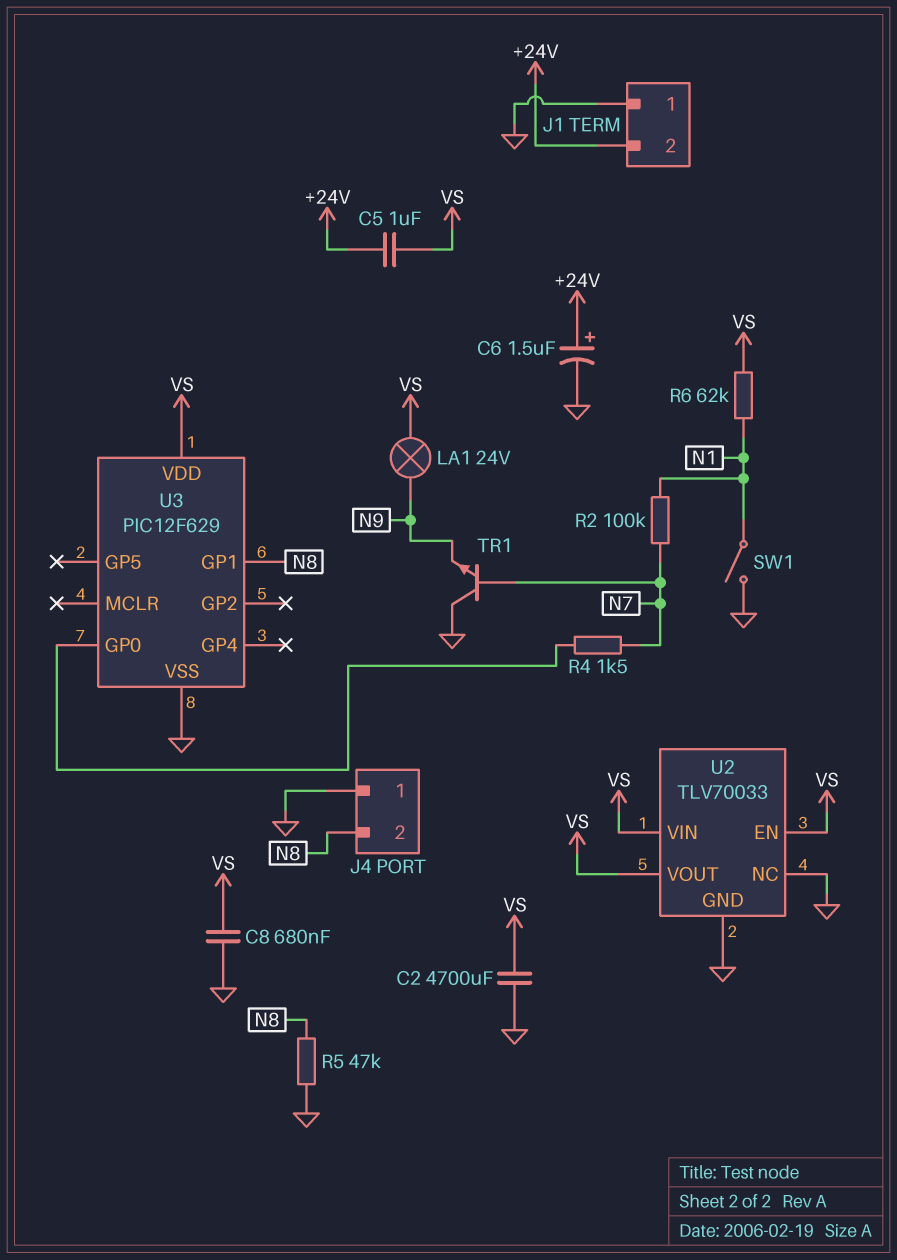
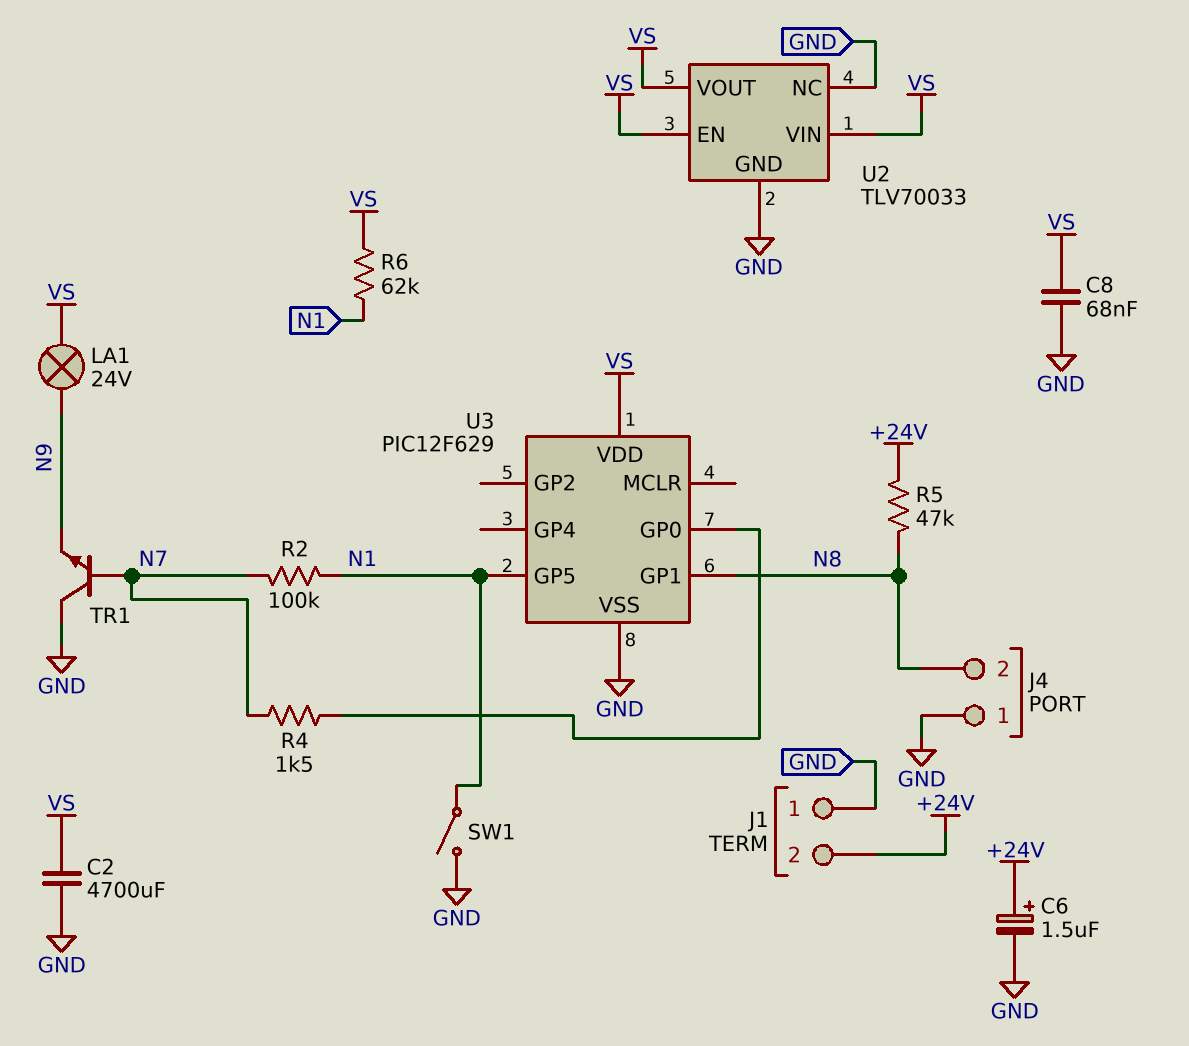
C5: 1uF (+24V, VS) -> none
C8: 680nF (GND, VS) -> 68nF (GND, VS)
R5: 47k (GND, N8) -> 47k (+24V, N8)
U3 pin GP5: none -> N1

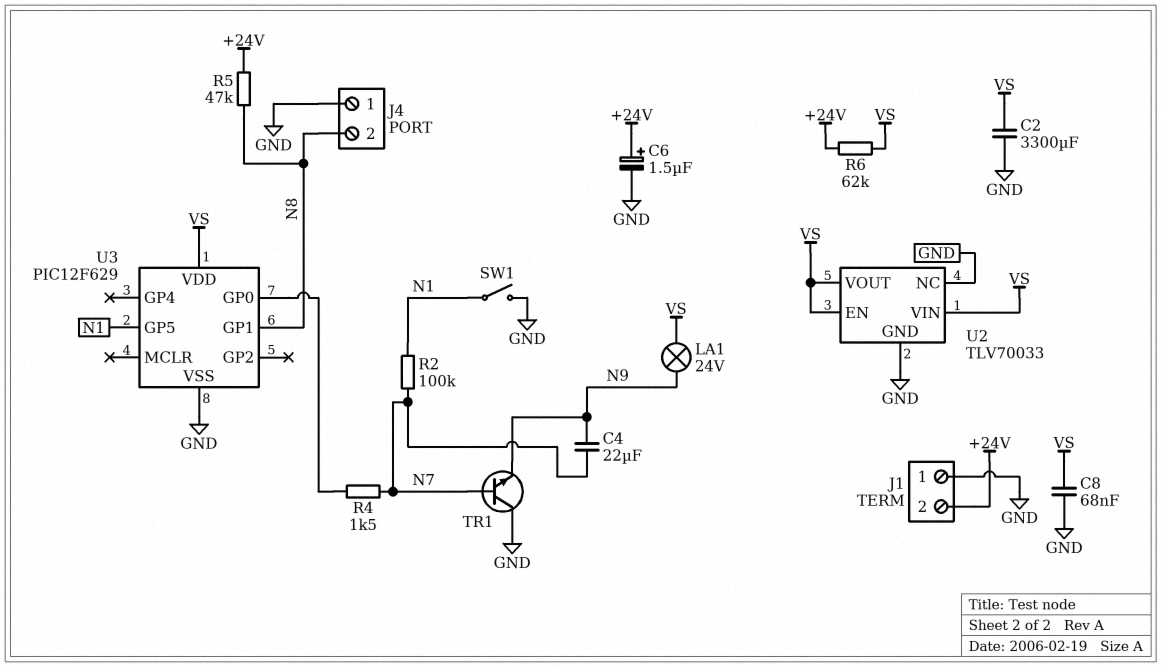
C2: 4700uF (GND, VS) -> 3300uF (GND, VS)
C4: none -> 22uF (N7, N9)
R6: 62k (N1, VS) -> 62k (+24V, VS)

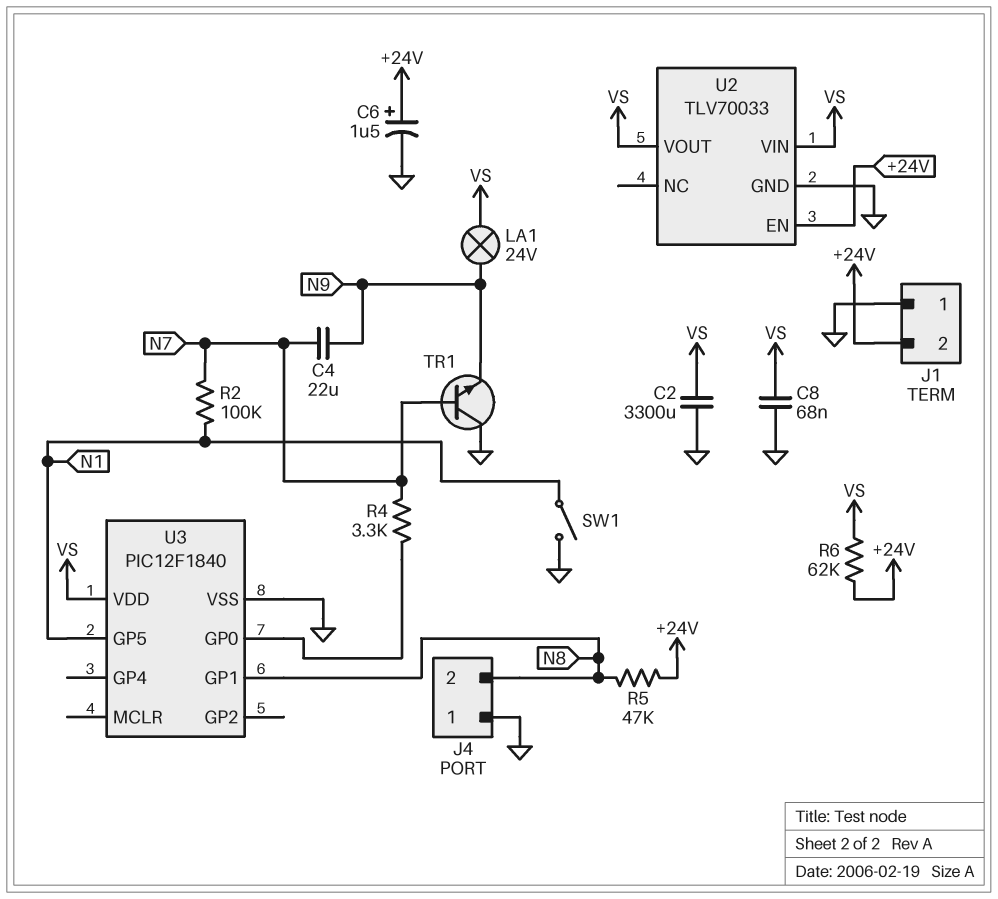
R4: 1.5k (N7, U3/GP0) -> 3.3k (N7, U3/GP0)
U2 pin EN: VS -> +24V
U2 pin NC: GND -> none
U3: PIC12F629 -> PIC12F1840

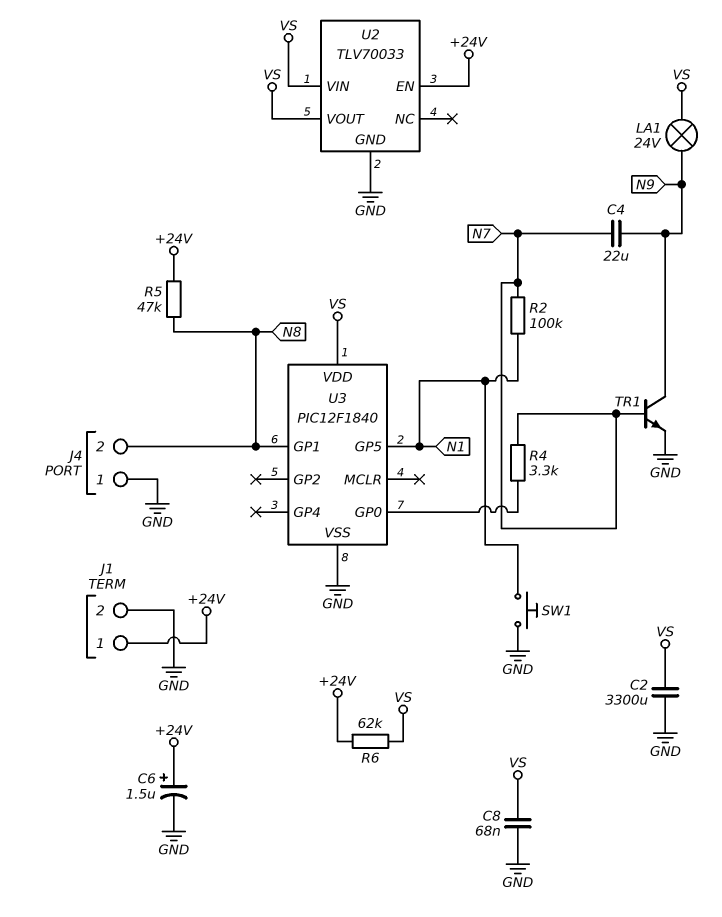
J1 pin 1: GND -> +24V
J1 pin 2: +24V -> GND
SW1: switch (GND, N1) -> button (GND, N1)
TR1: NPN (B N7, C GND, E N9) -> NPN (B N7, C N9, E GND)

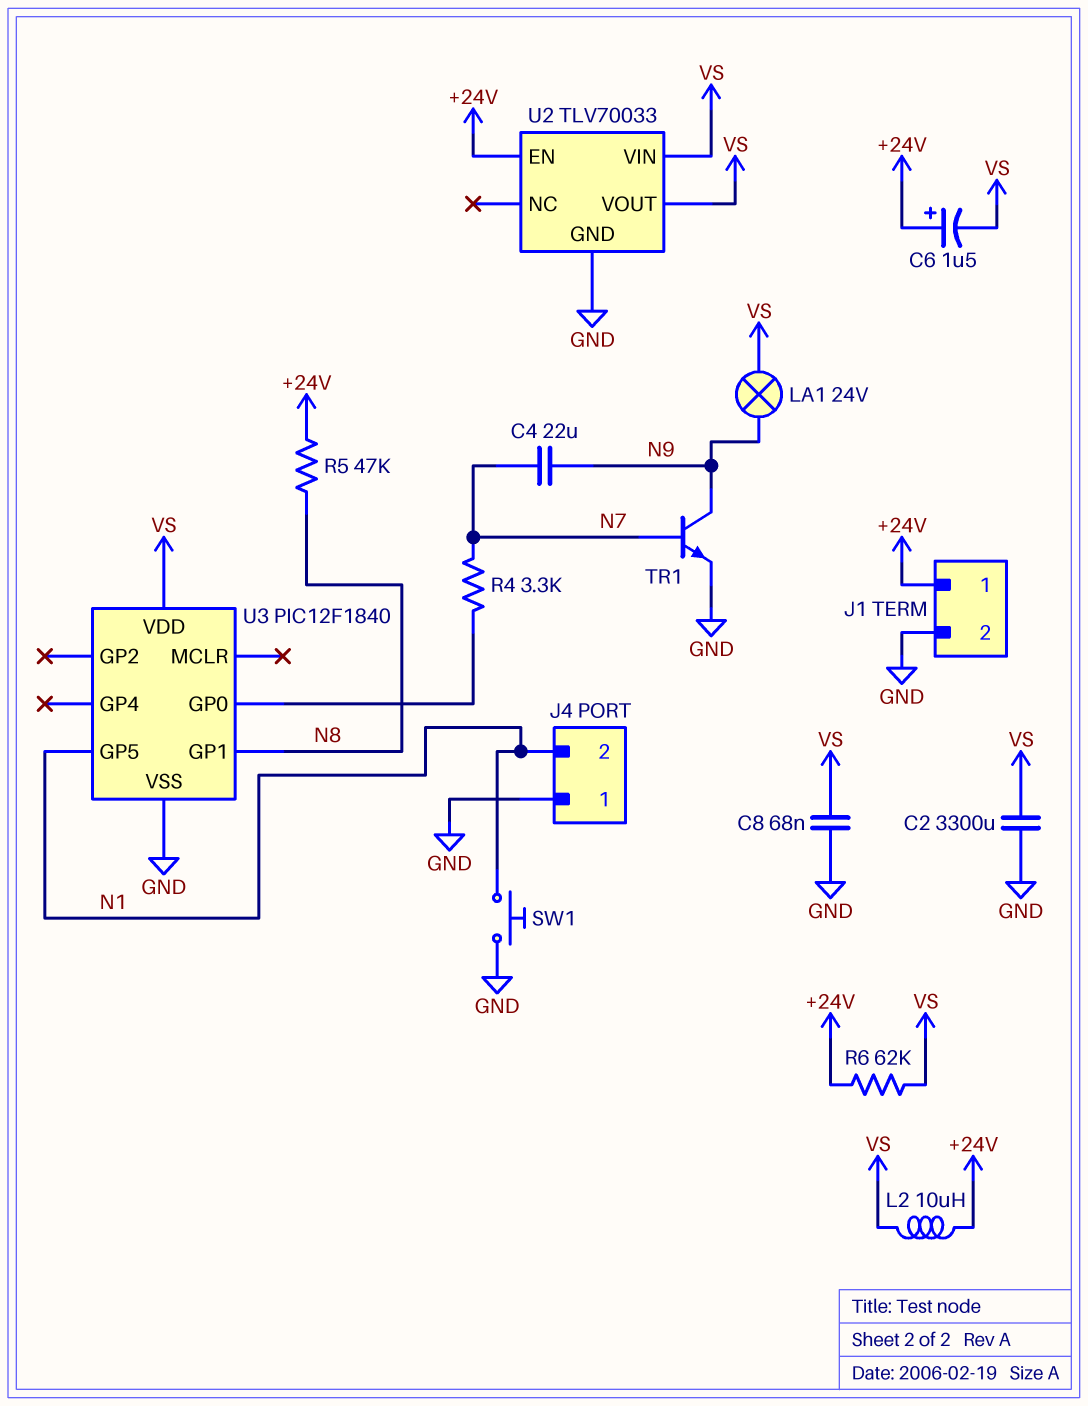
C6: 1.5uF (plus +24V, minus GND) -> 1.5uF (plus +24V, minus VS)
J4 pin 2: N8 -> N1
L2: none -> 10uH (+24V, VS)
R2: 100k (N1, N7) -> none

